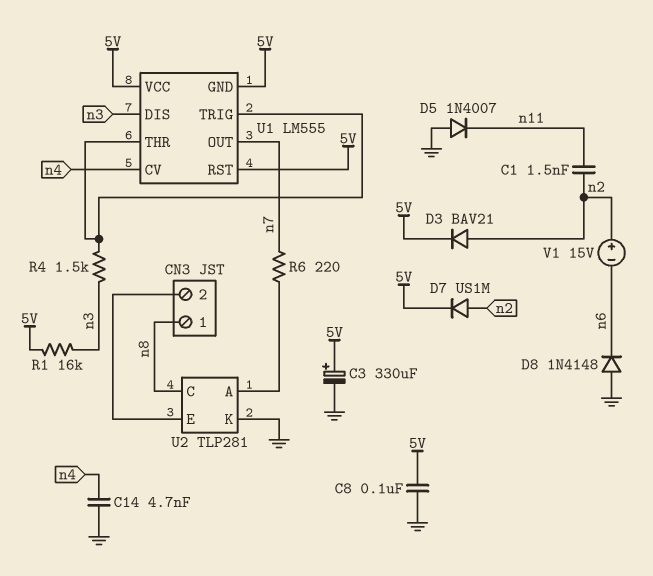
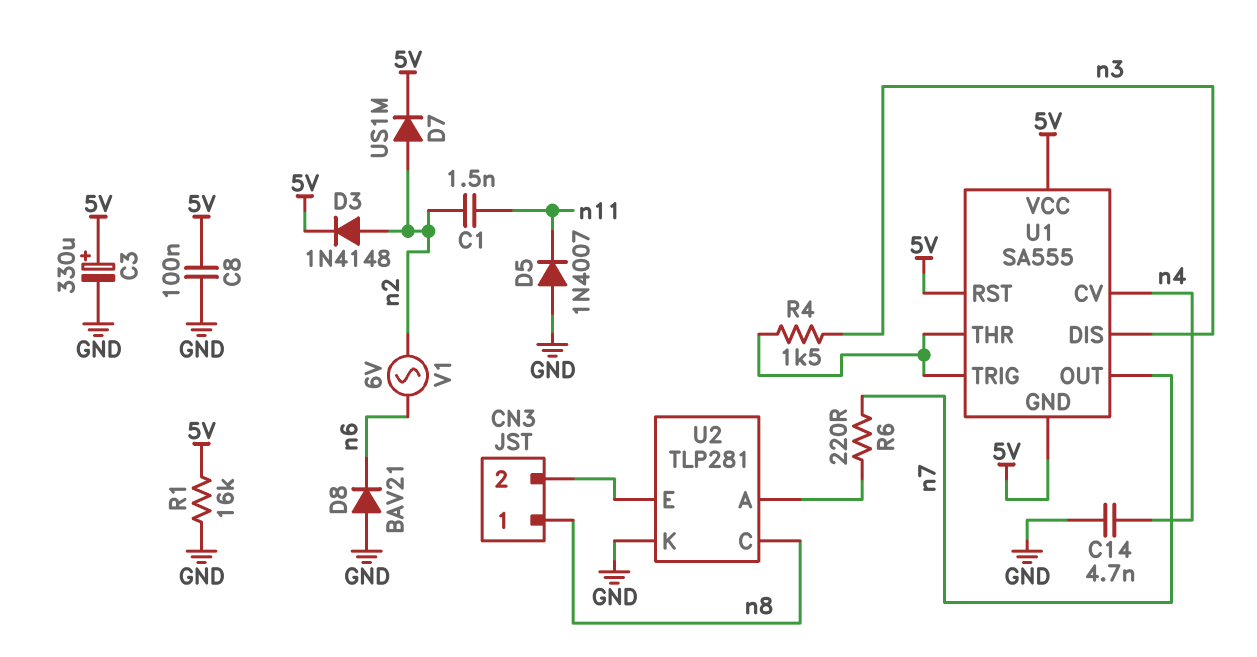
D3: diode BAV21 (A n2, K 5V) -> diode 1N4148 (A n2, K 5V)
D8: diode 1N4148 (A GND, K n6) -> diode BAV21 (A GND, K n6)
R1: 16k (5V, n3) -> 16k (5V, GND)
U1: LM555 -> SA555
V1: 15V (plus n2, minus n6) -> AC 6V (n2, n6)

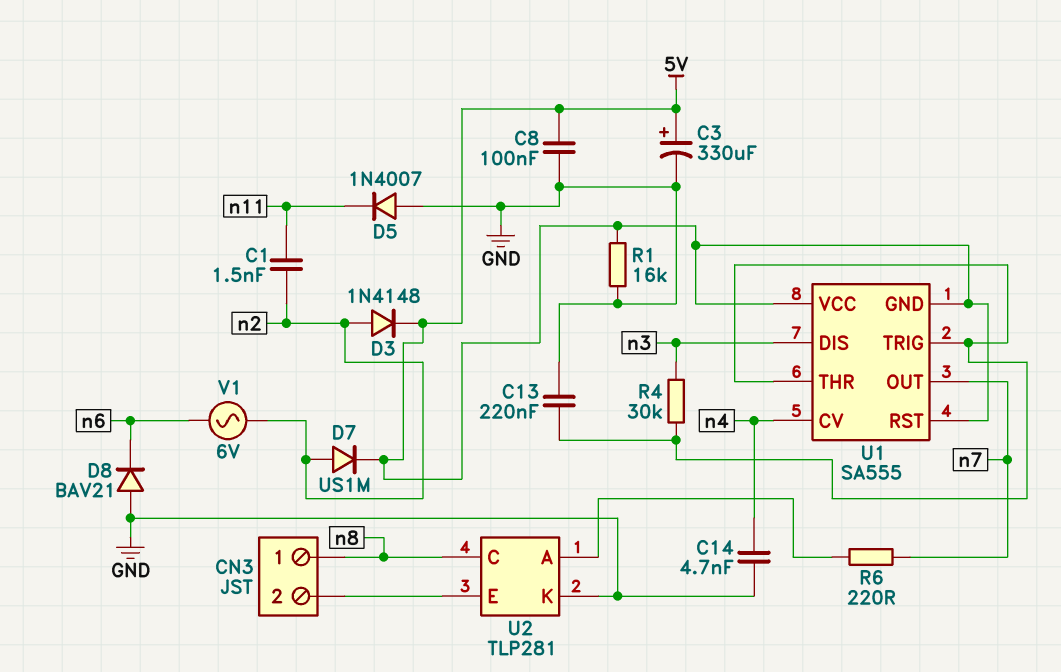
C13: none -> 220nF (GND, U1/THR)
R4: 1.5k (U1/THR, n3) -> 30k (U1/THR, n3)

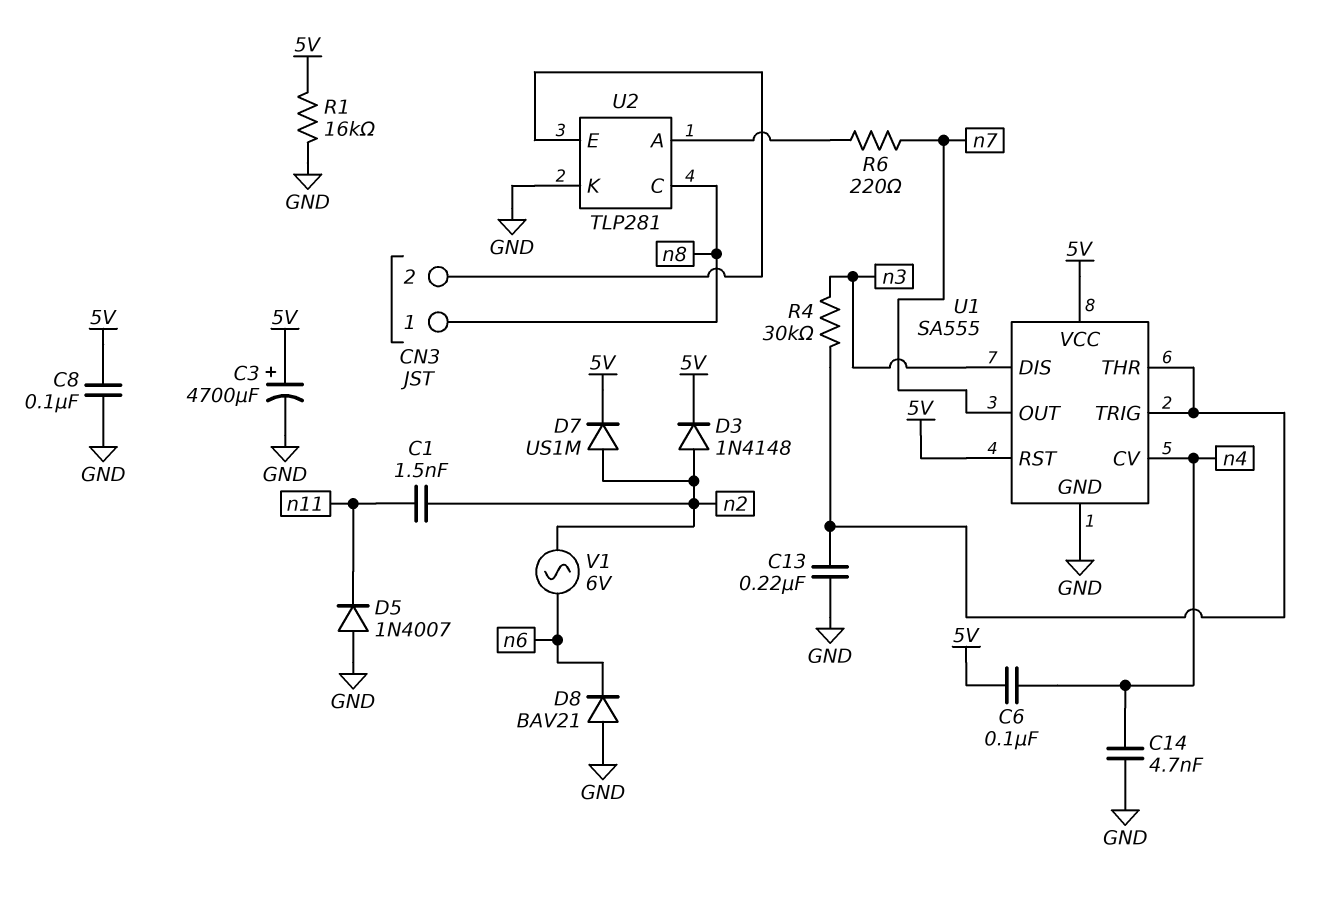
C3: 330uF (plus 5V, minus GND) -> 4700uF (plus 5V, minus GND)
C6: none -> 100nF (5V, n4)
U1 pin GND: 5V -> GND

